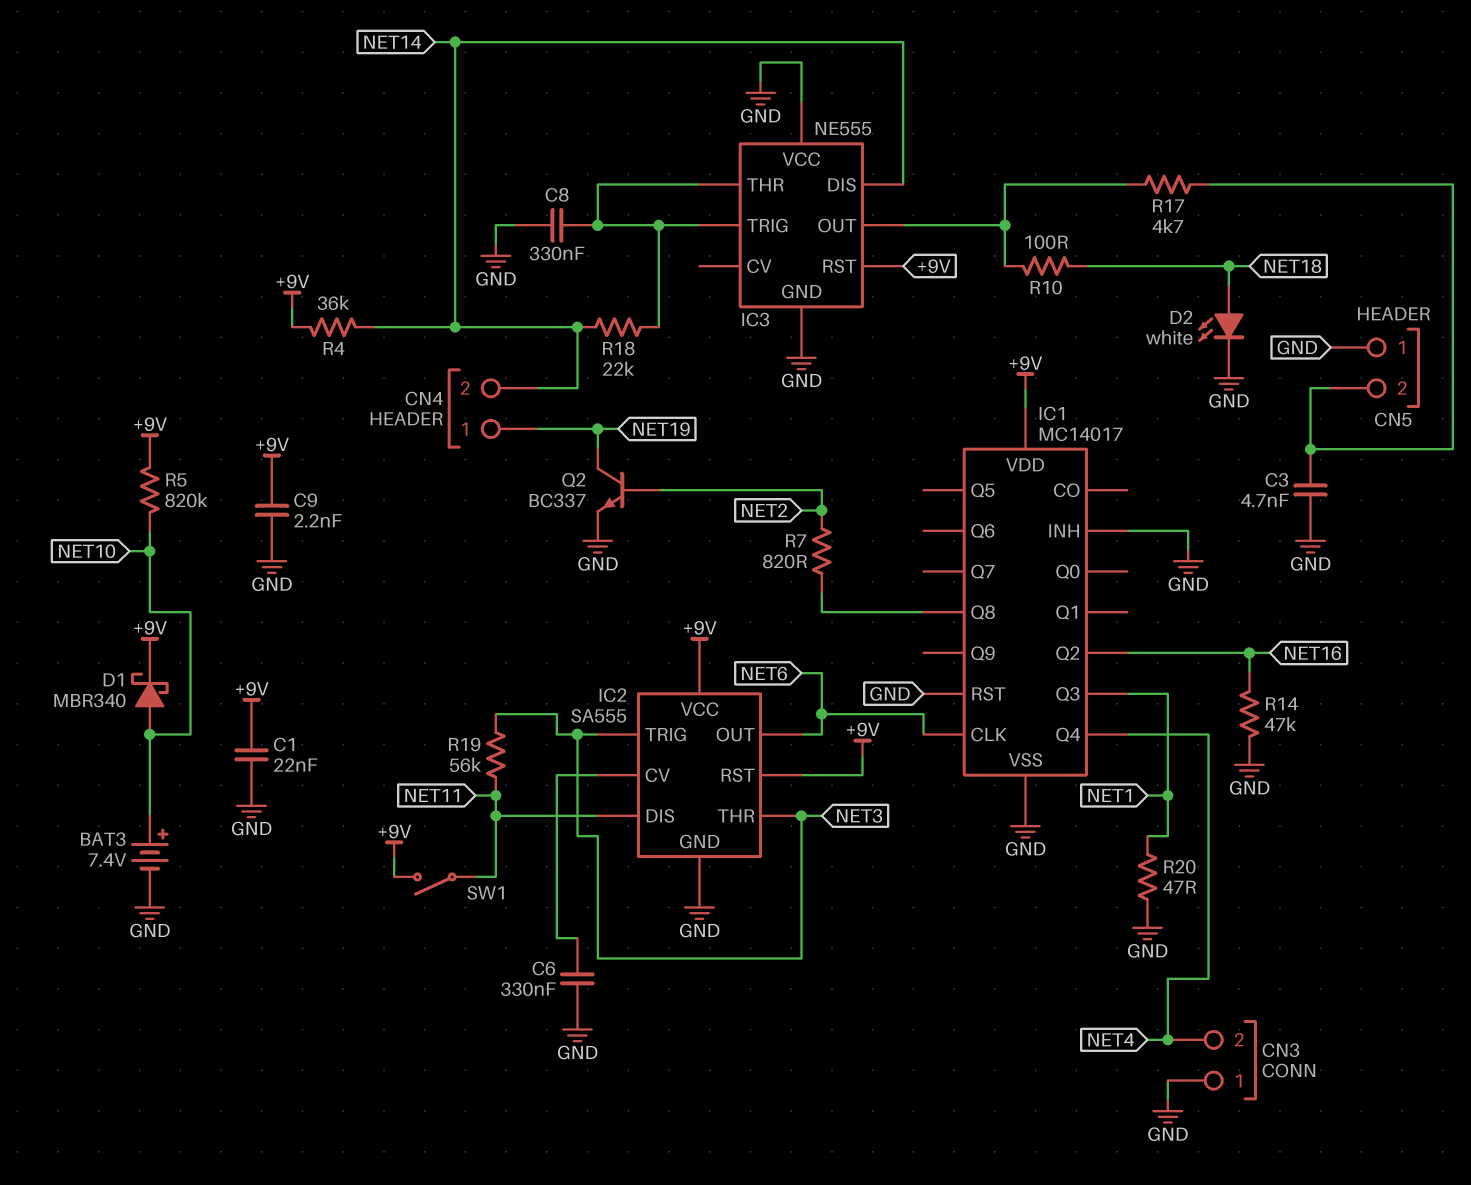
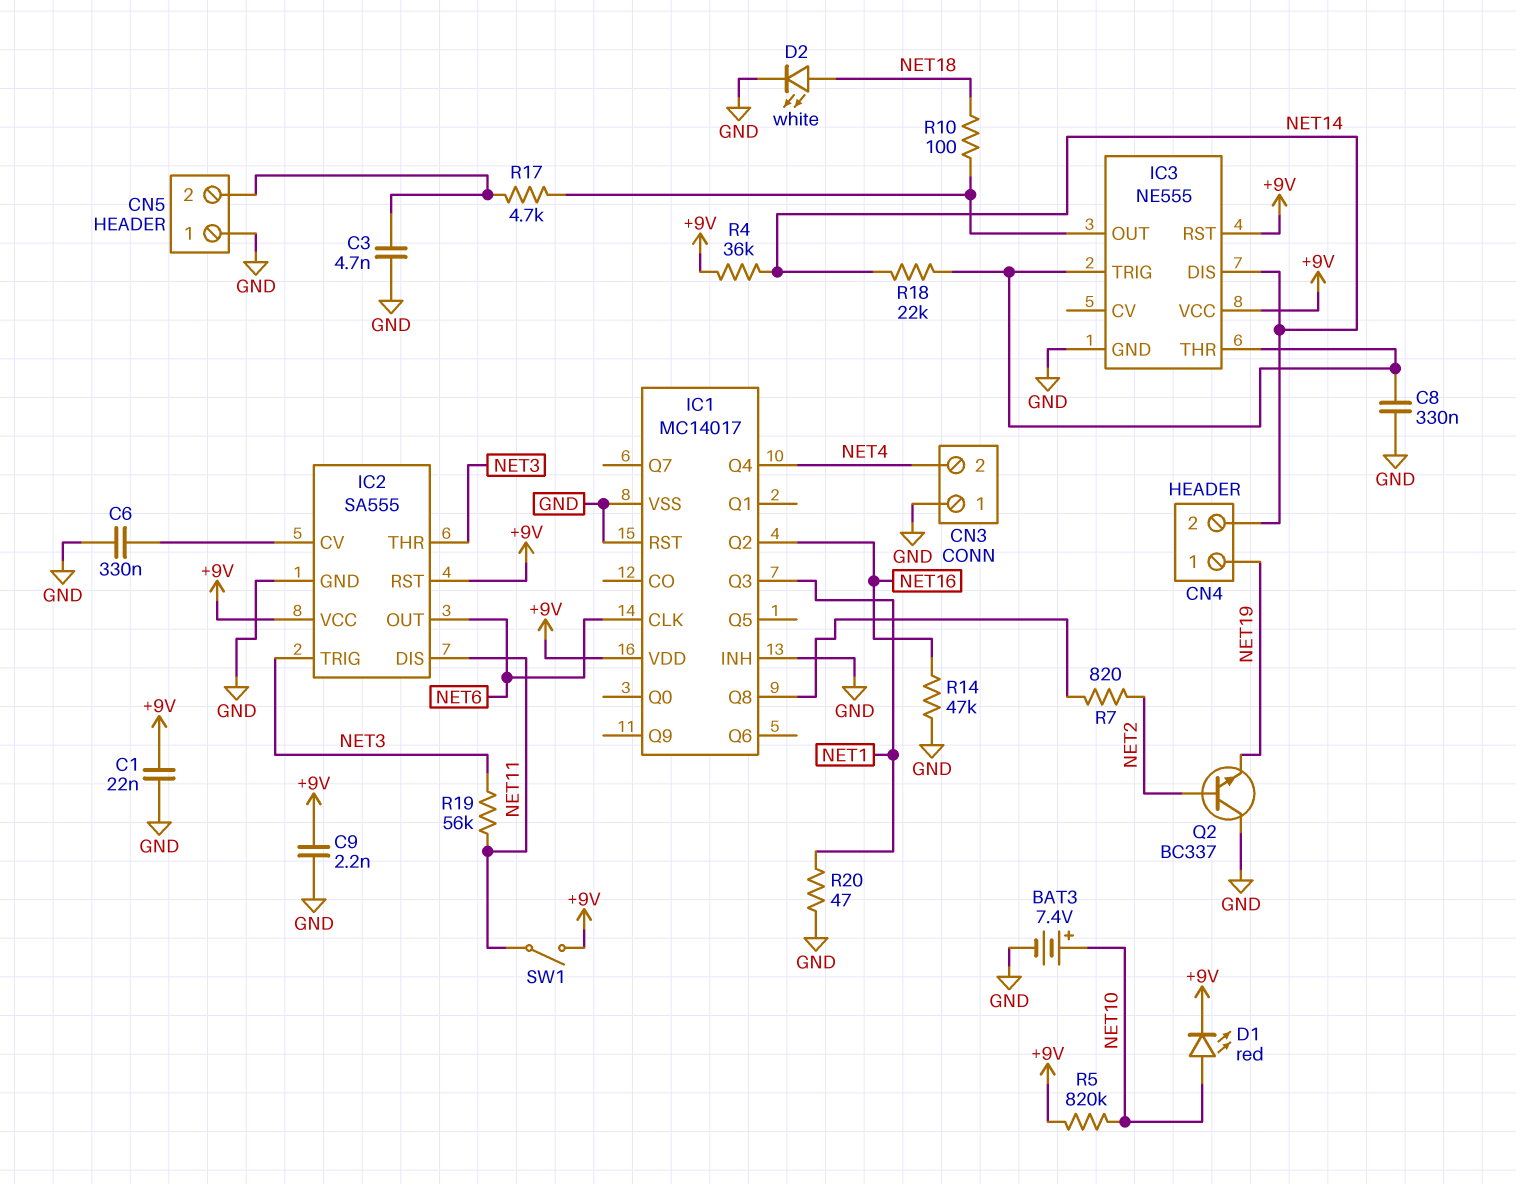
D1: schottky MBR340 (A NET10, K +9V) -> LED red (A NET10, K +9V)
IC3 pin VCC: GND -> +9V
Q2: NPN BC337 (B NET2, C NET19, E GND) -> NPN BC337 (B NET2, C GND, E NET19)

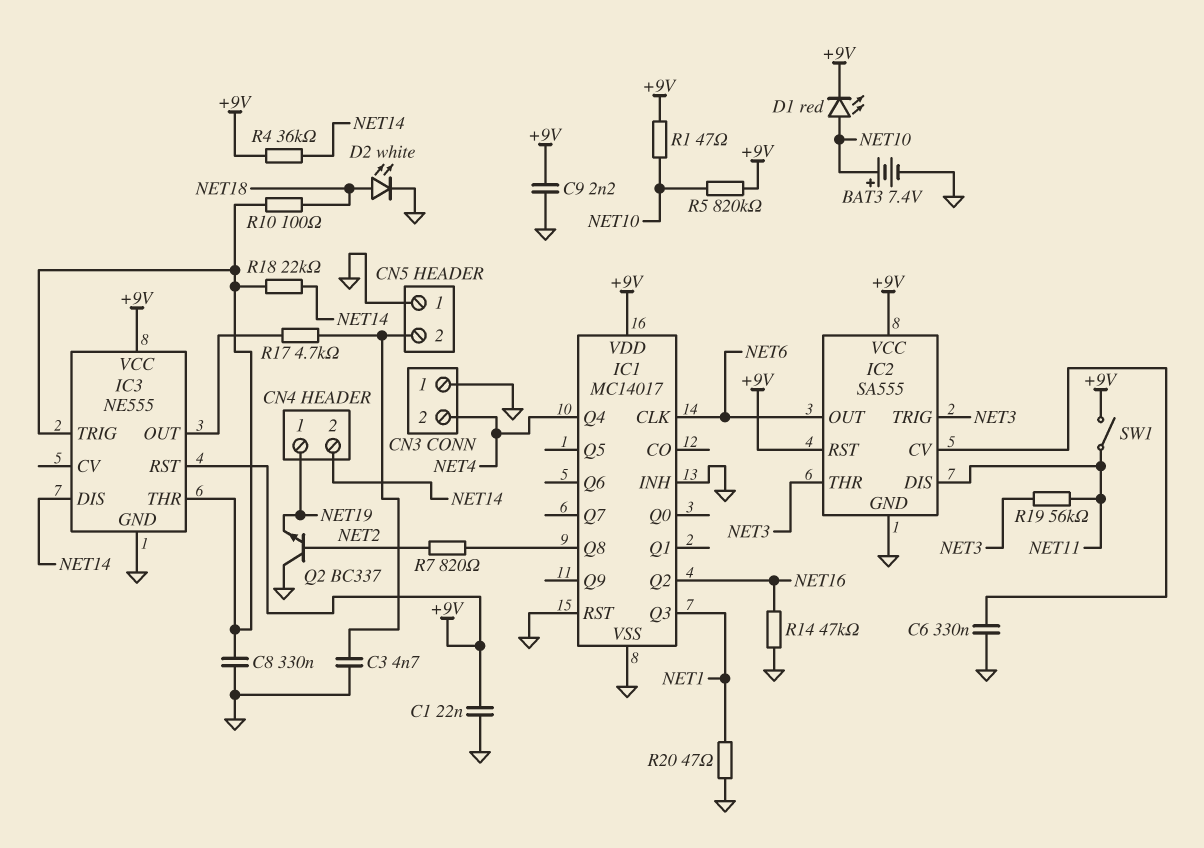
R1: none -> 47 (+9V, NET10)
R10: 100 (IC3/OUT, NET18) -> 100 (IC3/THR, NET18)

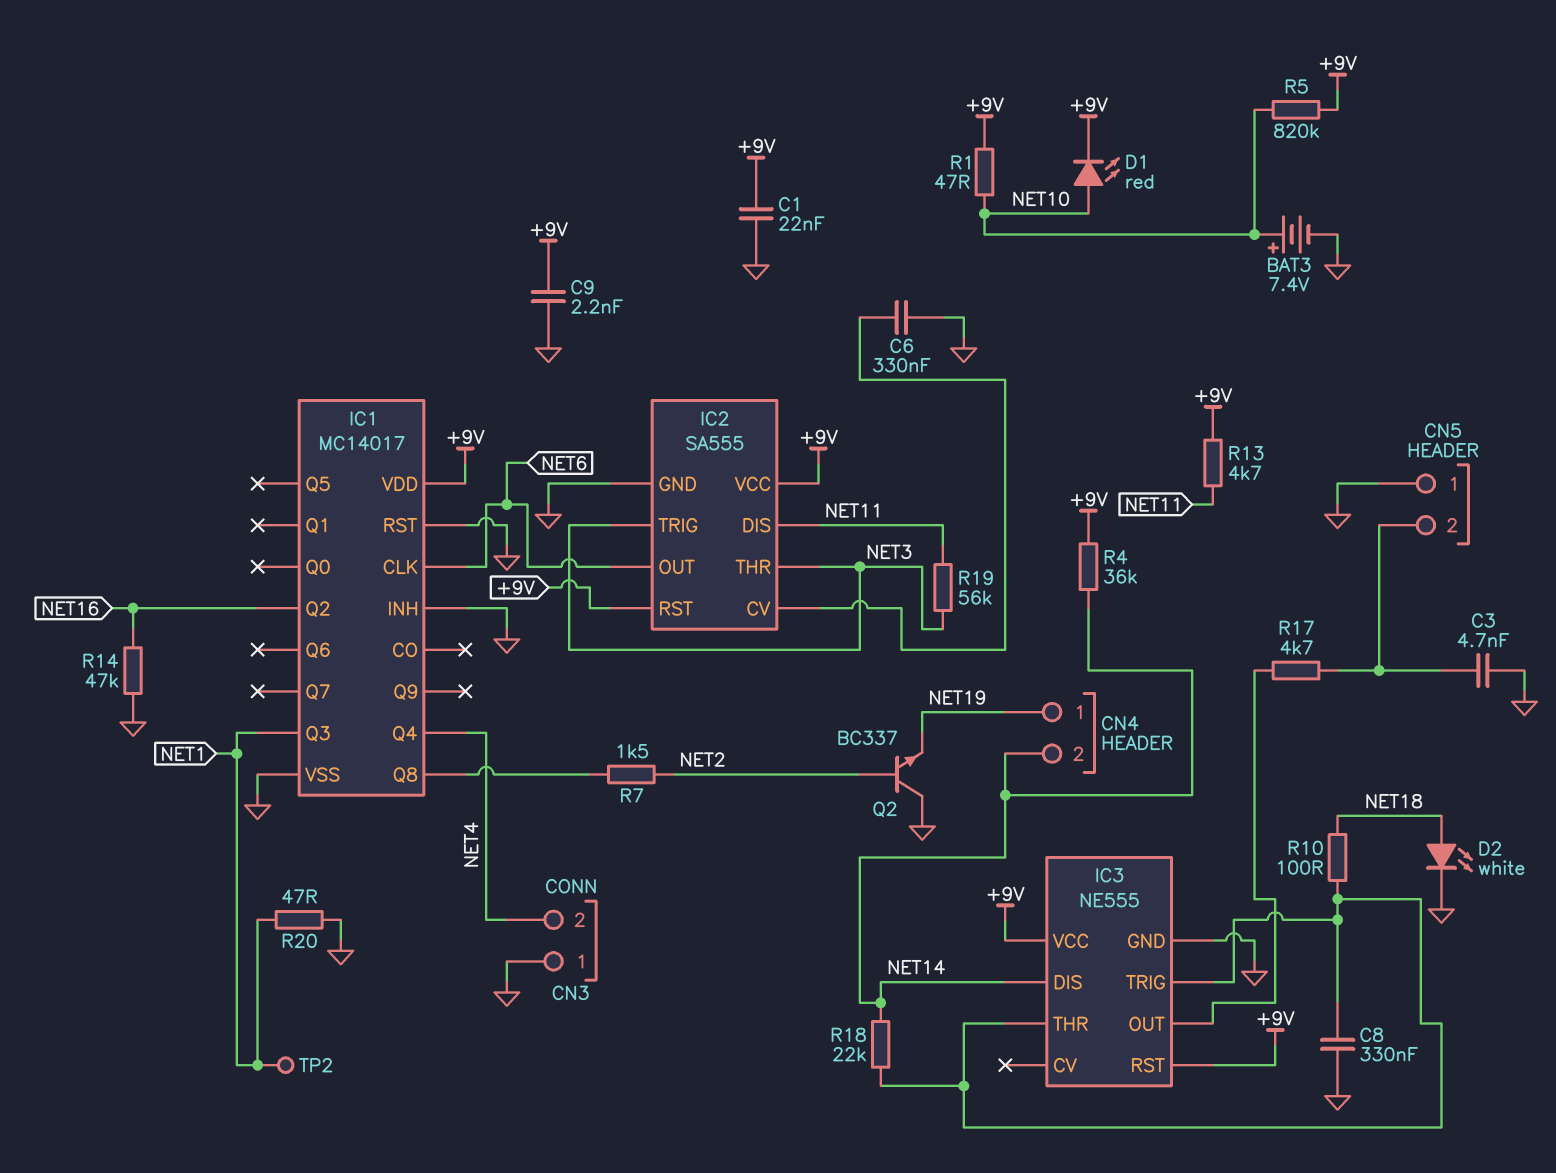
R7: 820 (IC1/Q8, NET2) -> 1.5k (IC1/Q8, NET2)
R13: none -> 4.7k (+9V, NET11)
SW1: switch (+9V, NET11) -> none
TP2: none -> test point (NET1)

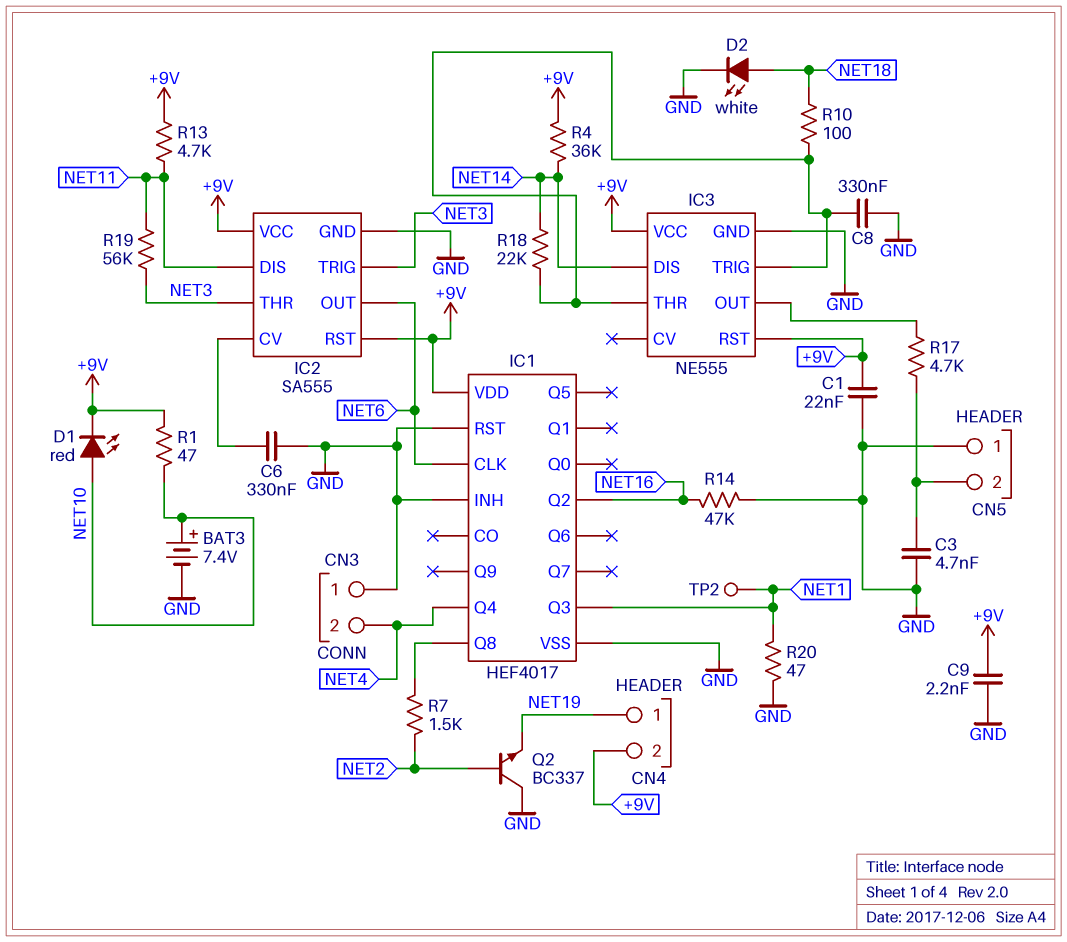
CN4 pin 2: NET14 -> +9V
IC1: MC14017 -> HEF4017
R5: 820k (+9V, NET10) -> none

